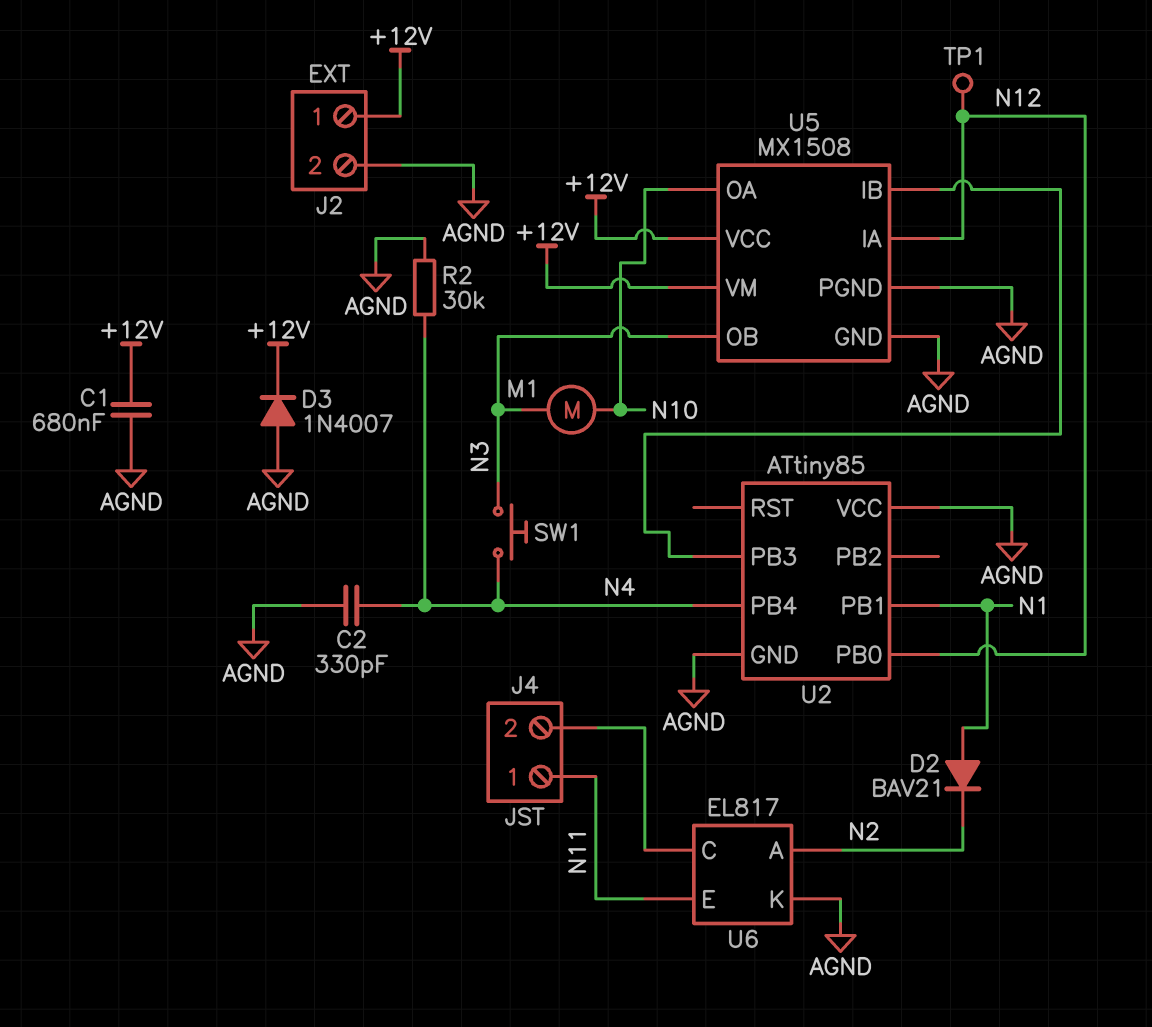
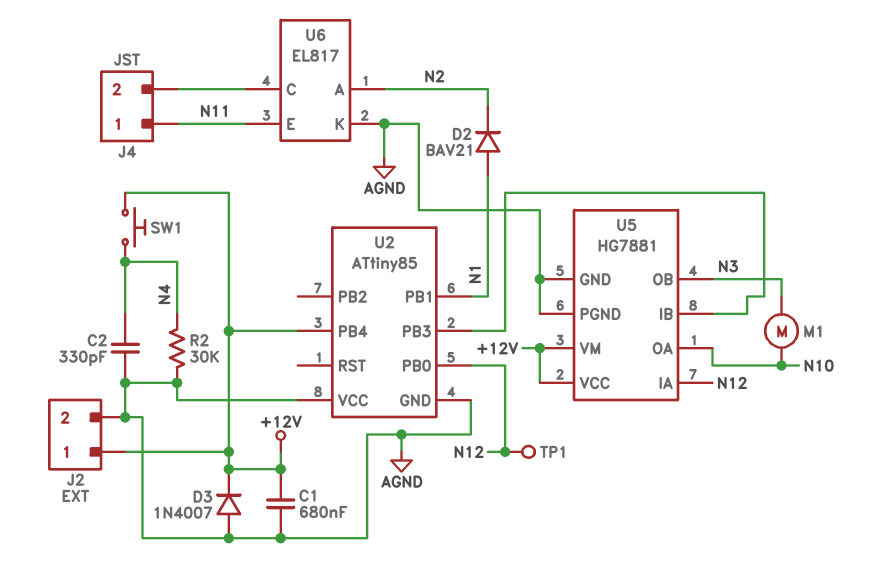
SW1: button (N3, N4) -> button (+12V, N4)
U2 pin PB4: N4 -> +12V
U5: MX1508 -> HG7881

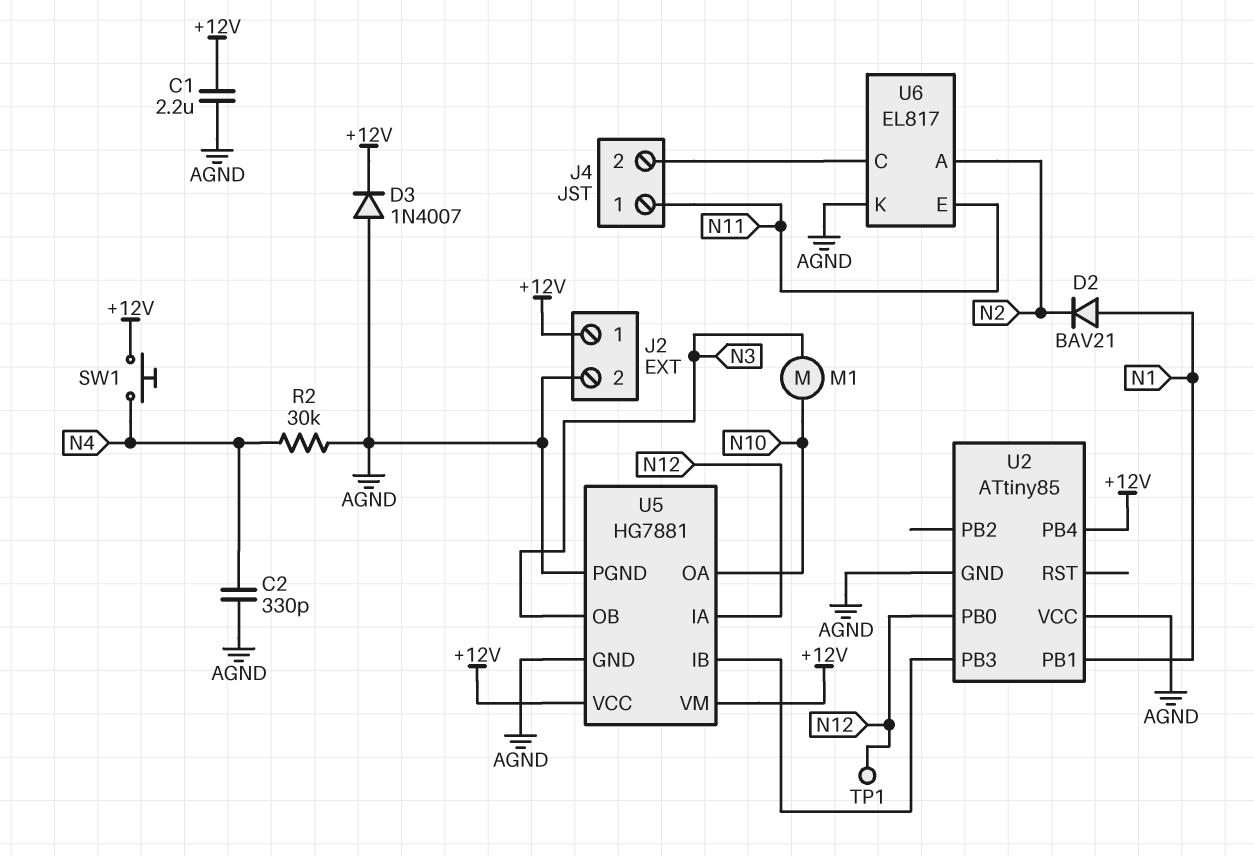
C1: 680nF (+12V, AGND) -> 2.2uF (+12V, AGND)

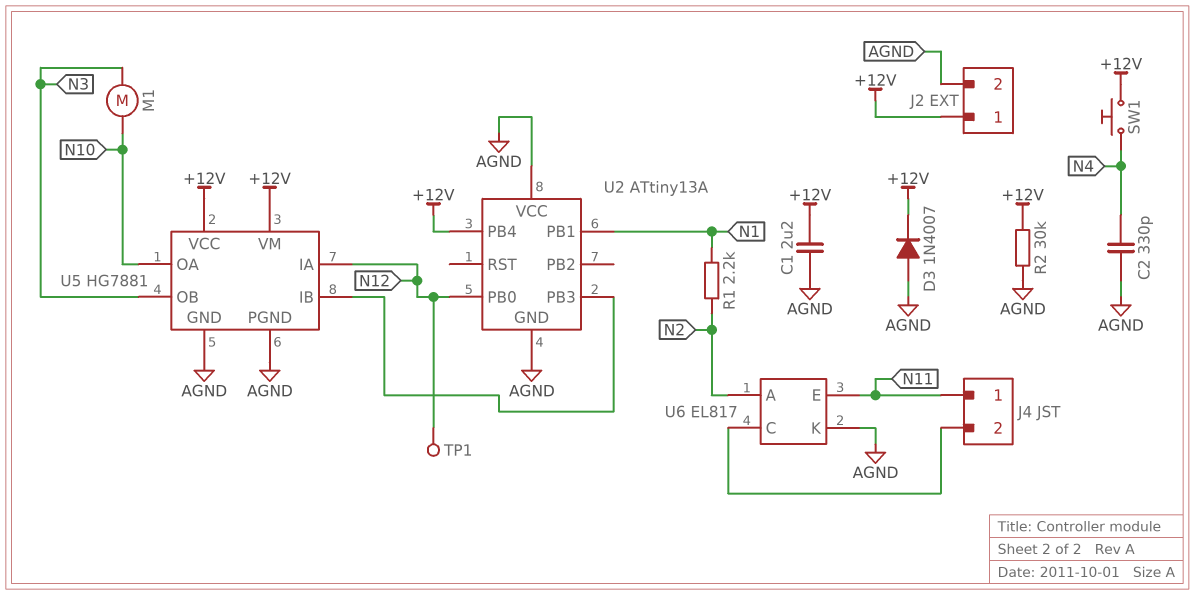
D2: diode BAV21 (A N1, K N2) -> none
R1: none -> 2.2k (N1, N2)
R2: 30k (AGND, N4) -> 30k (+12V, AGND)
U2: ATtiny85 -> ATtiny13A

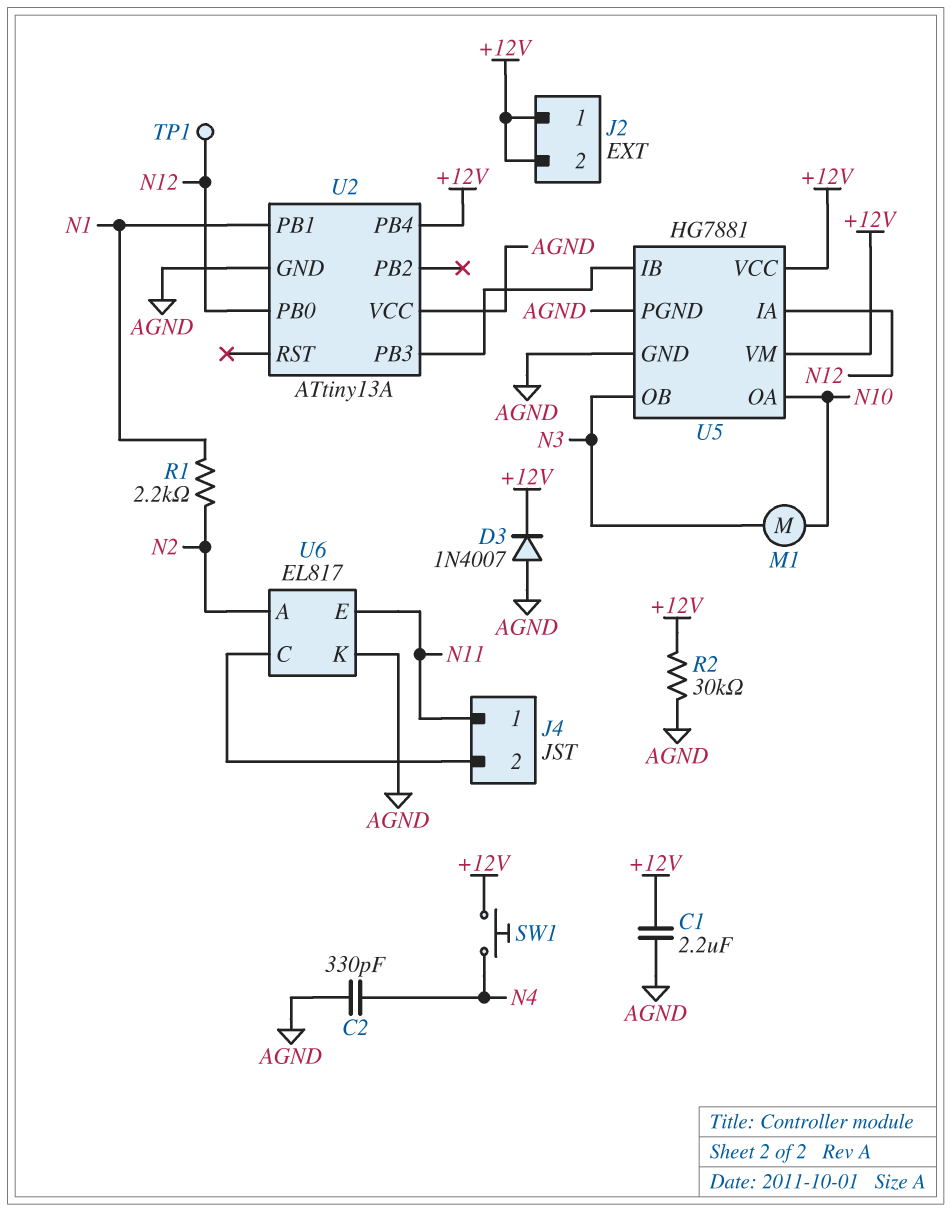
J2 pin 2: AGND -> +12V

